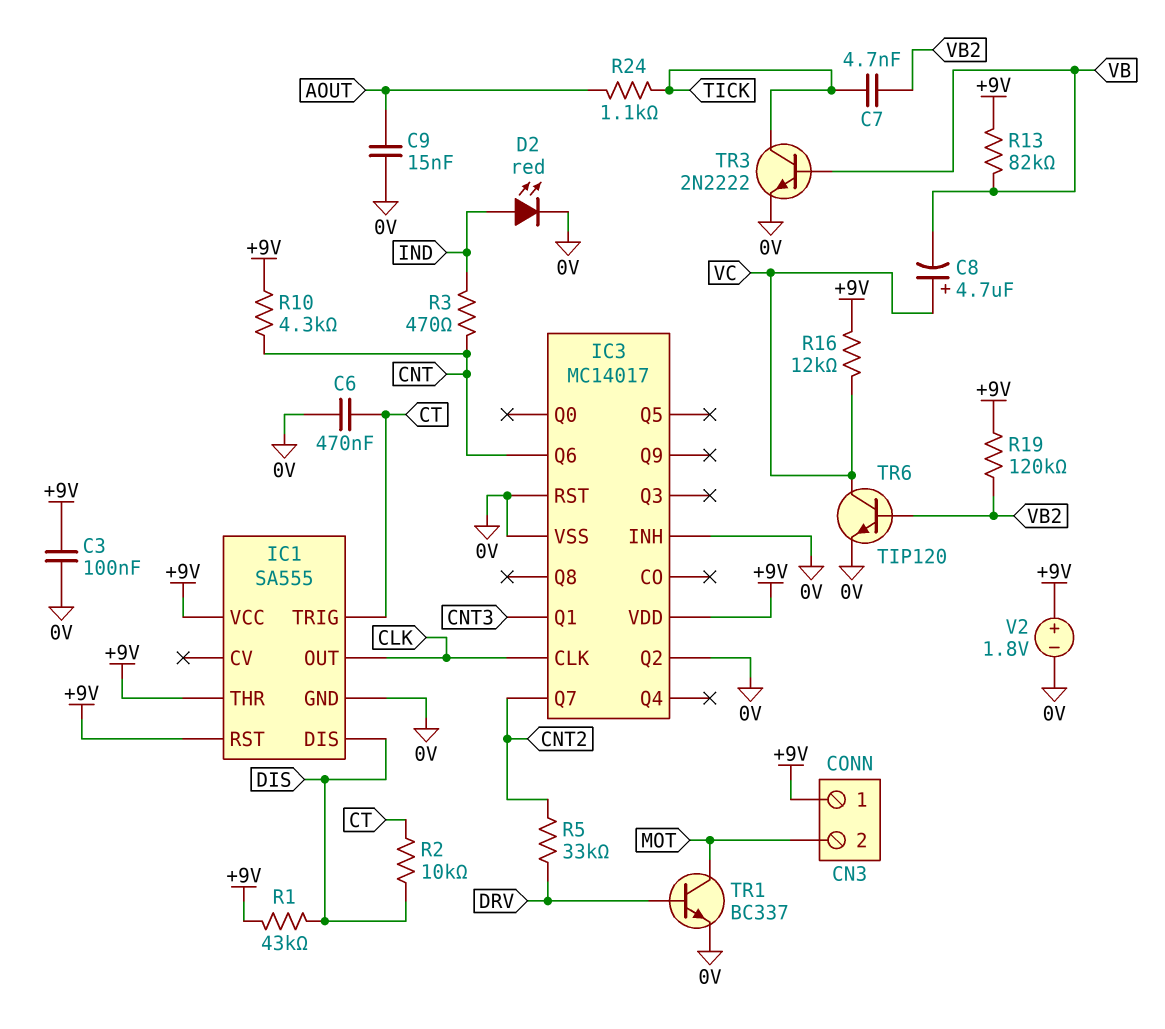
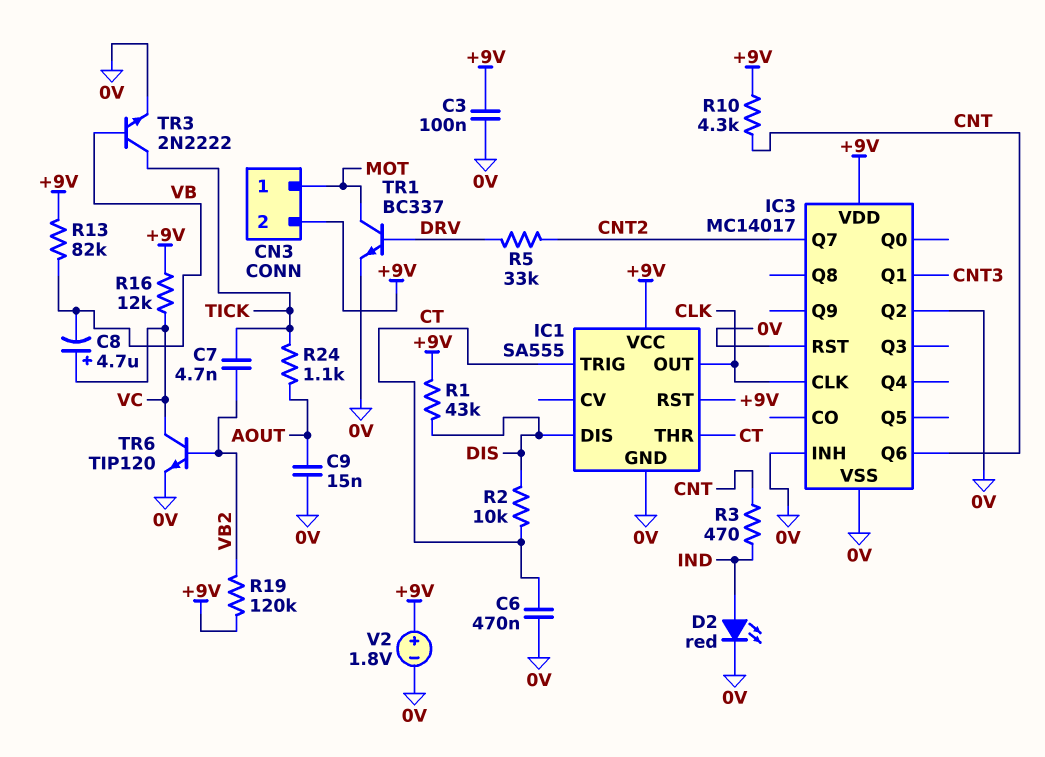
CN3 pin 1: +9V -> MOT
CN3 pin 2: MOT -> +9V
IC1 pin THR: +9V -> CT

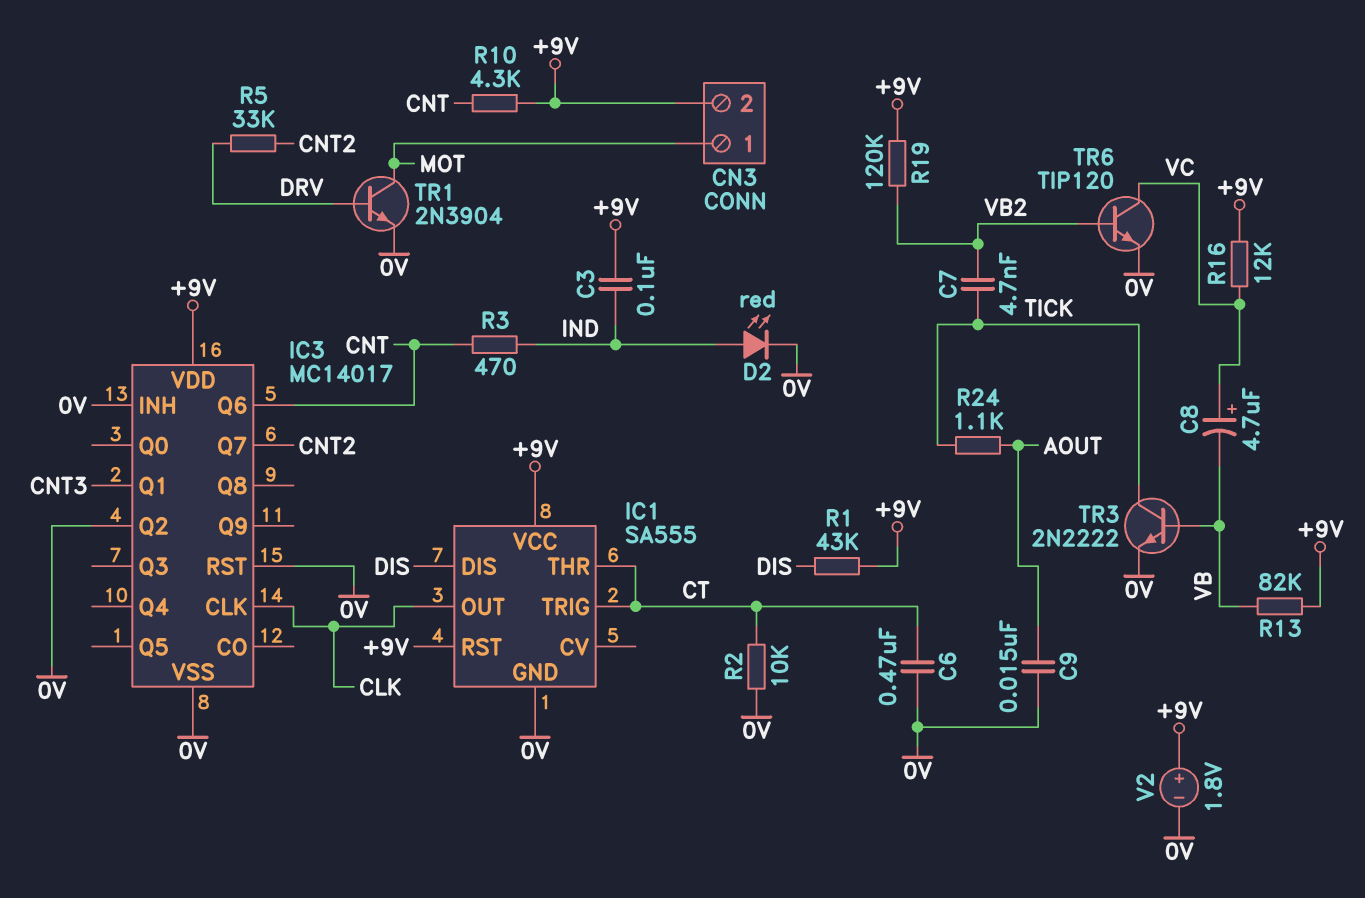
C3: 100nF (+9V, 0V) -> 100nF (+9V, IND)
R2: 10k (CT, DIS) -> 10k (0V, CT)
TR1: NPN BC337 (B DRV, C MOT, E 0V) -> NPN 2N3904 (B DRV, C MOT, E 0V)

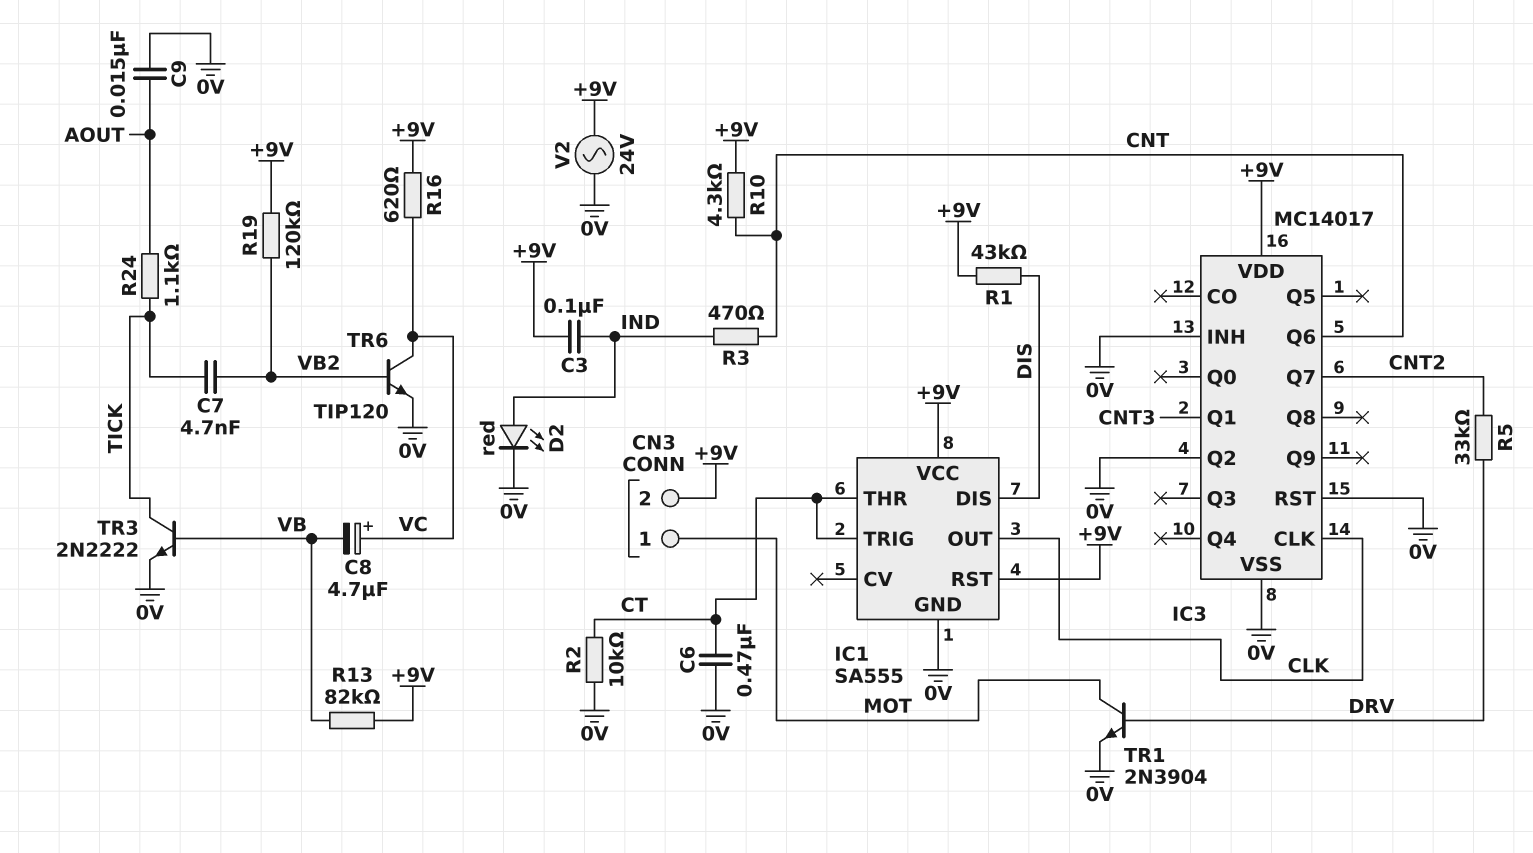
R16: 12k (+9V, VC) -> 620 (+9V, VC)
V2: 1.8V (plus +9V, minus 0V) -> AC 24V (+9V, 0V)

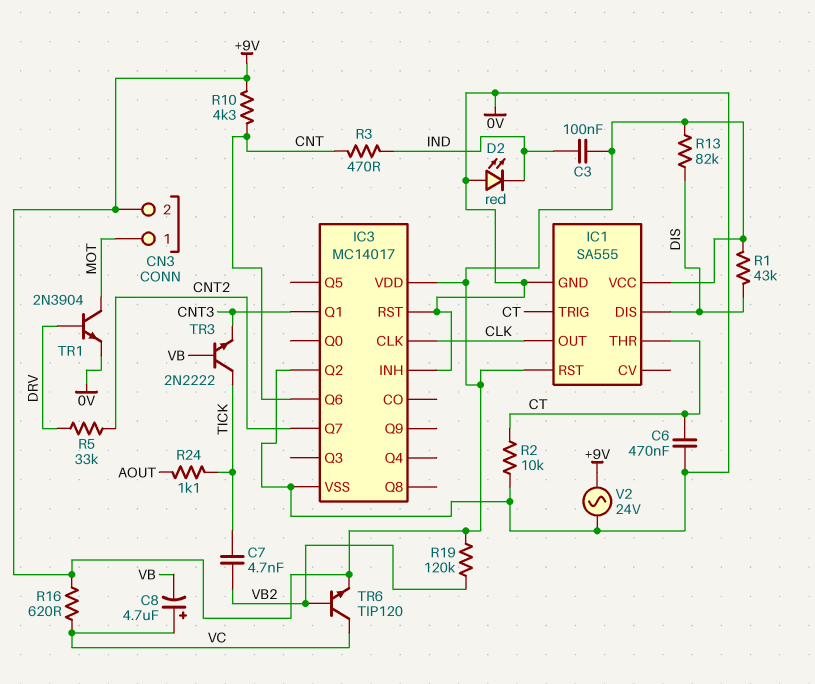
C9: 15nF (0V, AOUT) -> none
D2: LED red (A IND, K 0V) -> LED red (A 0V, K IND)
R13: 82k (+9V, VB) -> 82k (+9V, DIS)
TR3: NPN 2N2222 (B VB, C TICK, E 0V) -> NPN 2N2222 (B VB, C TICK, E CNT3)
TR6: NPN TIP120 (B VB2, C VC, E 0V) -> NPN TIP120 (B VB2, C VC, E +9V)

